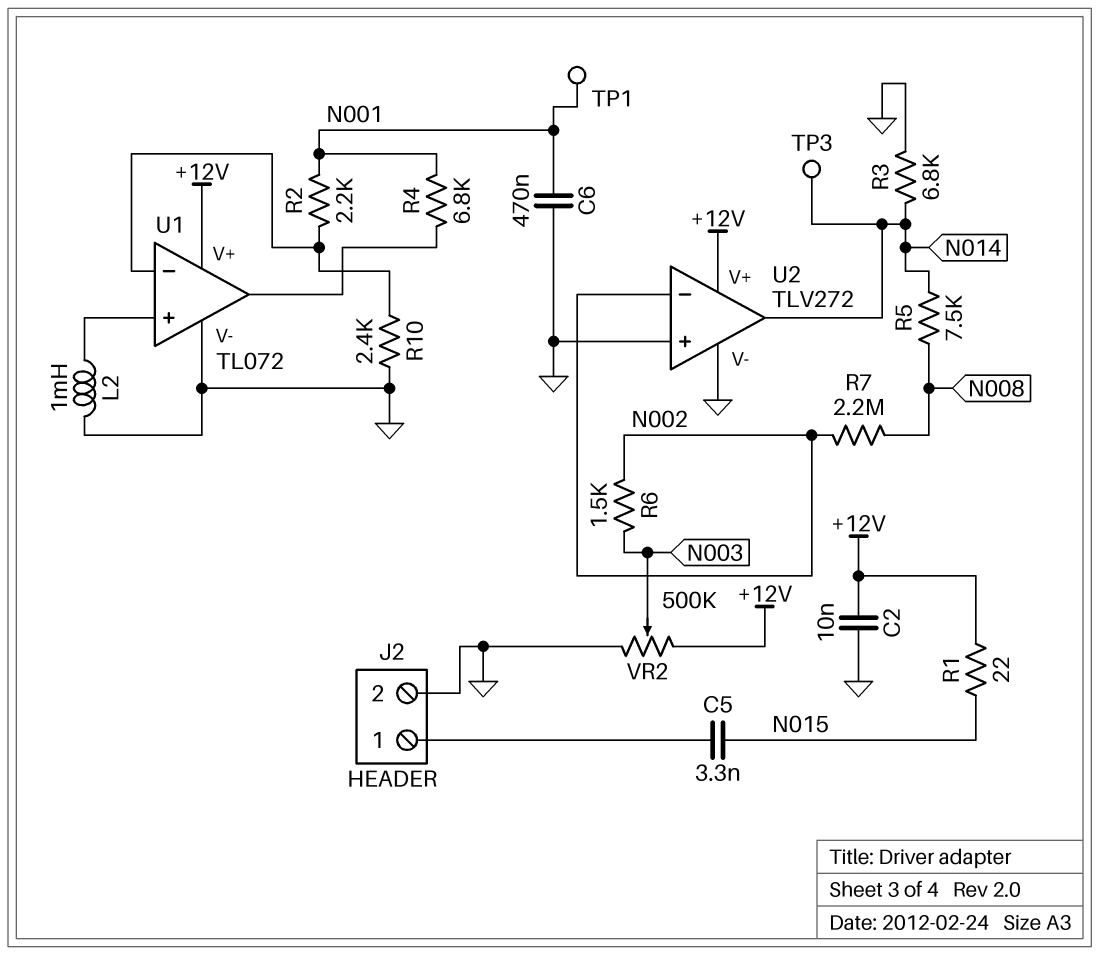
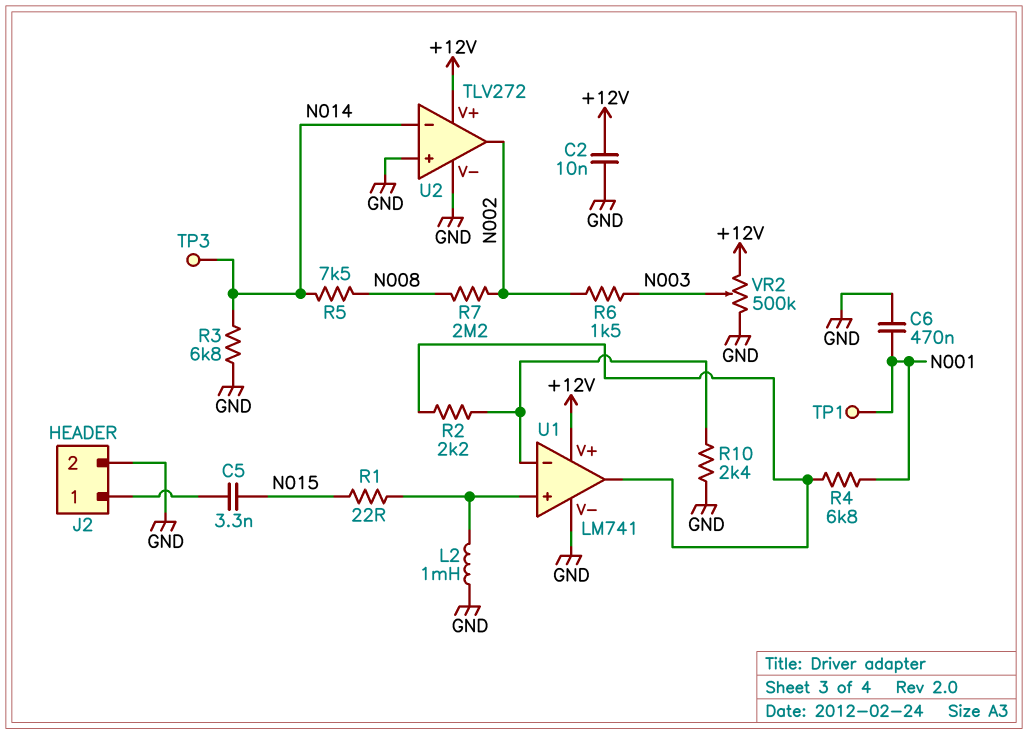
R1: 22 (+12V, N015) -> 22 (N015, U1/in+)
R2: 2.2k (N001, U1/in-) -> 2.2k (U1/in-, U1/out)
U1: TL072 -> LM741
U2 pin in-: N002 -> N014
U2 pin out: N014 -> N002

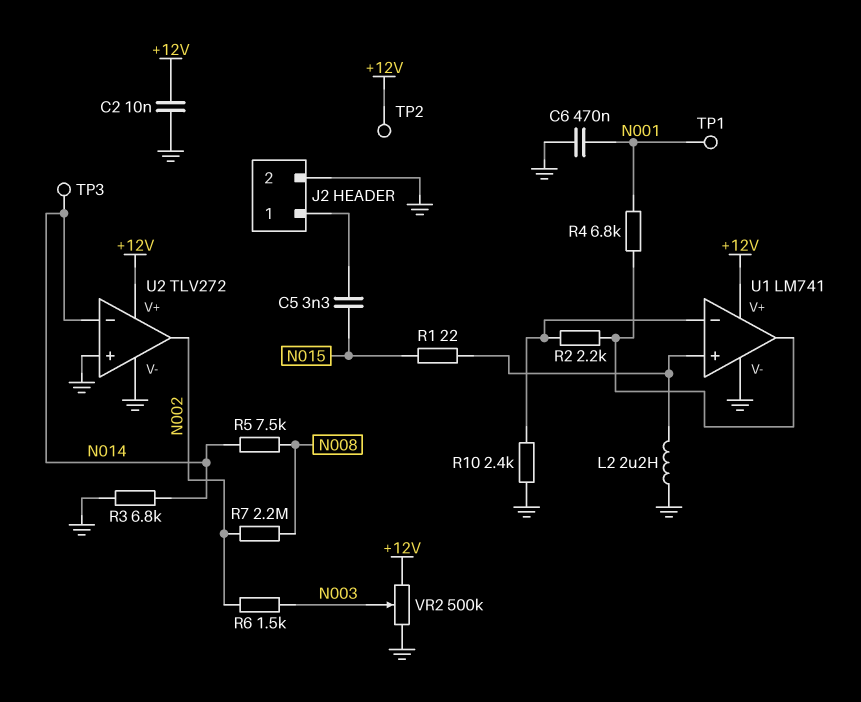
L2: 1mH (GND, U1/in+) -> 2.2uH (GND, U1/in+)
TP2: none -> test point (+12V)

